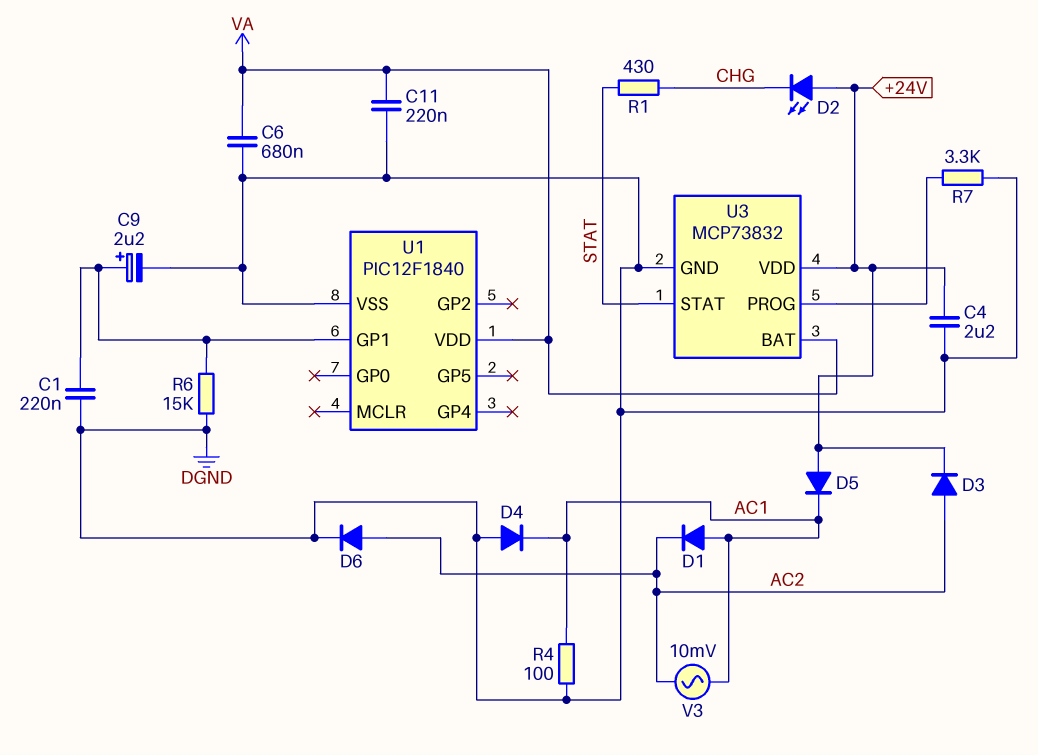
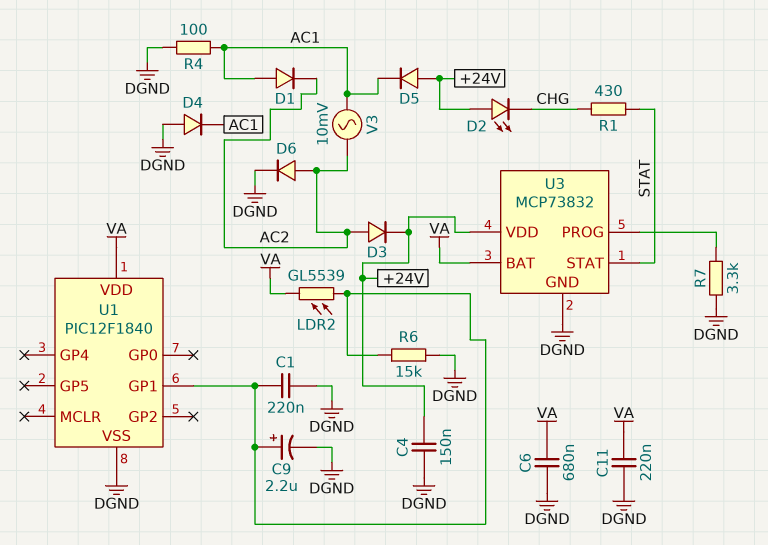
C4: 2.2uF (+24V, DGND) -> 150nF (+24V, DGND)
LDR2: none -> GL5539 (U1/GP1, VA)

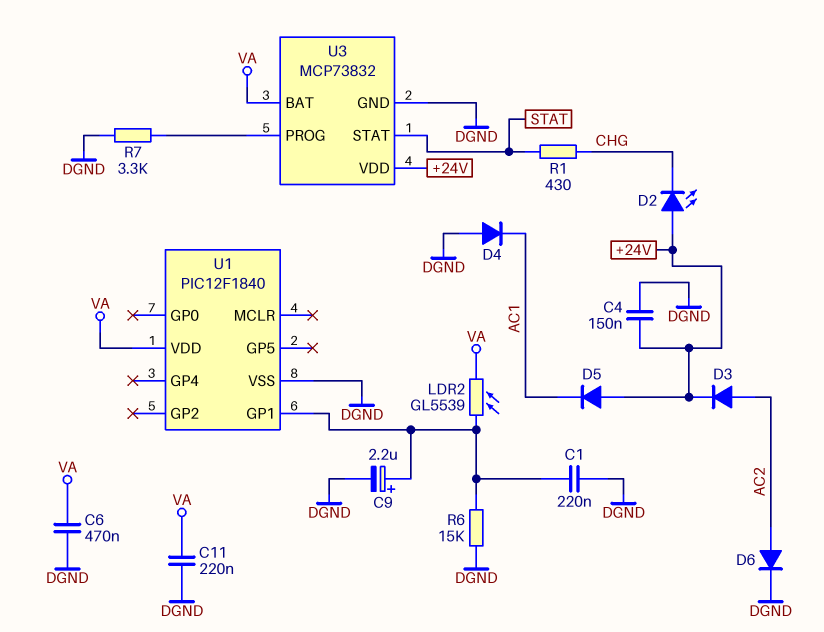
C6: 680nF (DGND, VA) -> 470nF (DGND, VA)
D1: diode (A AC1, K AC2) -> none
R4: 100 (AC1, DGND) -> none
V3: AC 10mV (AC1, AC2) -> none

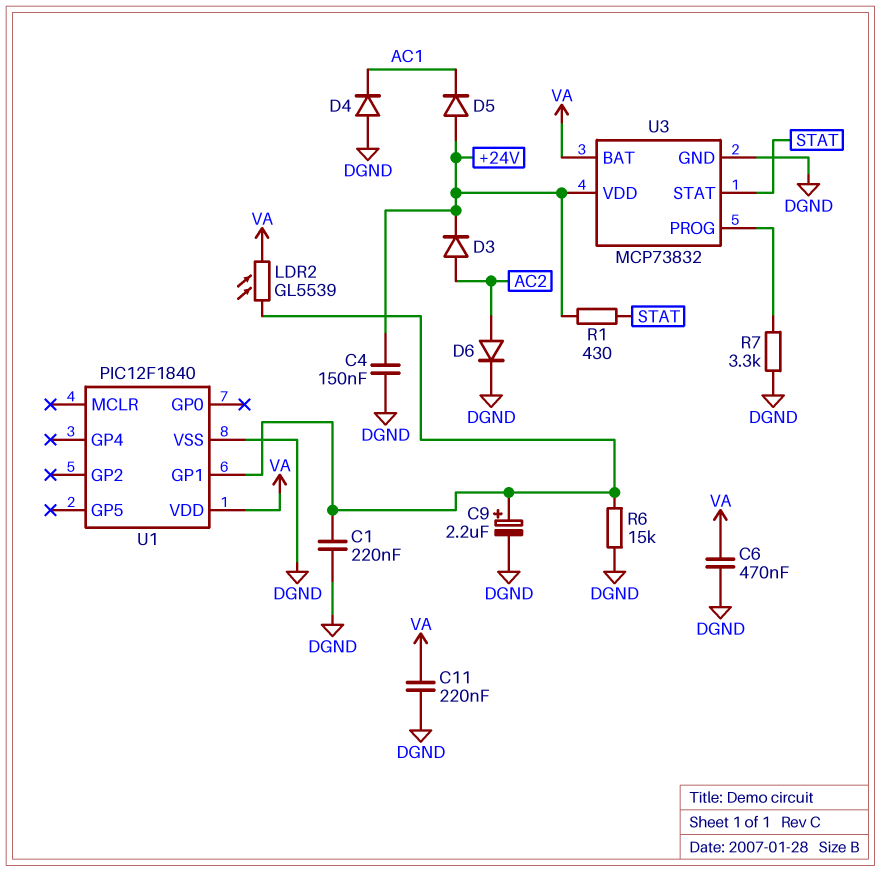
D2: LED (A +24V, K CHG) -> none
R1: 430 (CHG, STAT) -> 430 (+24V, STAT)

